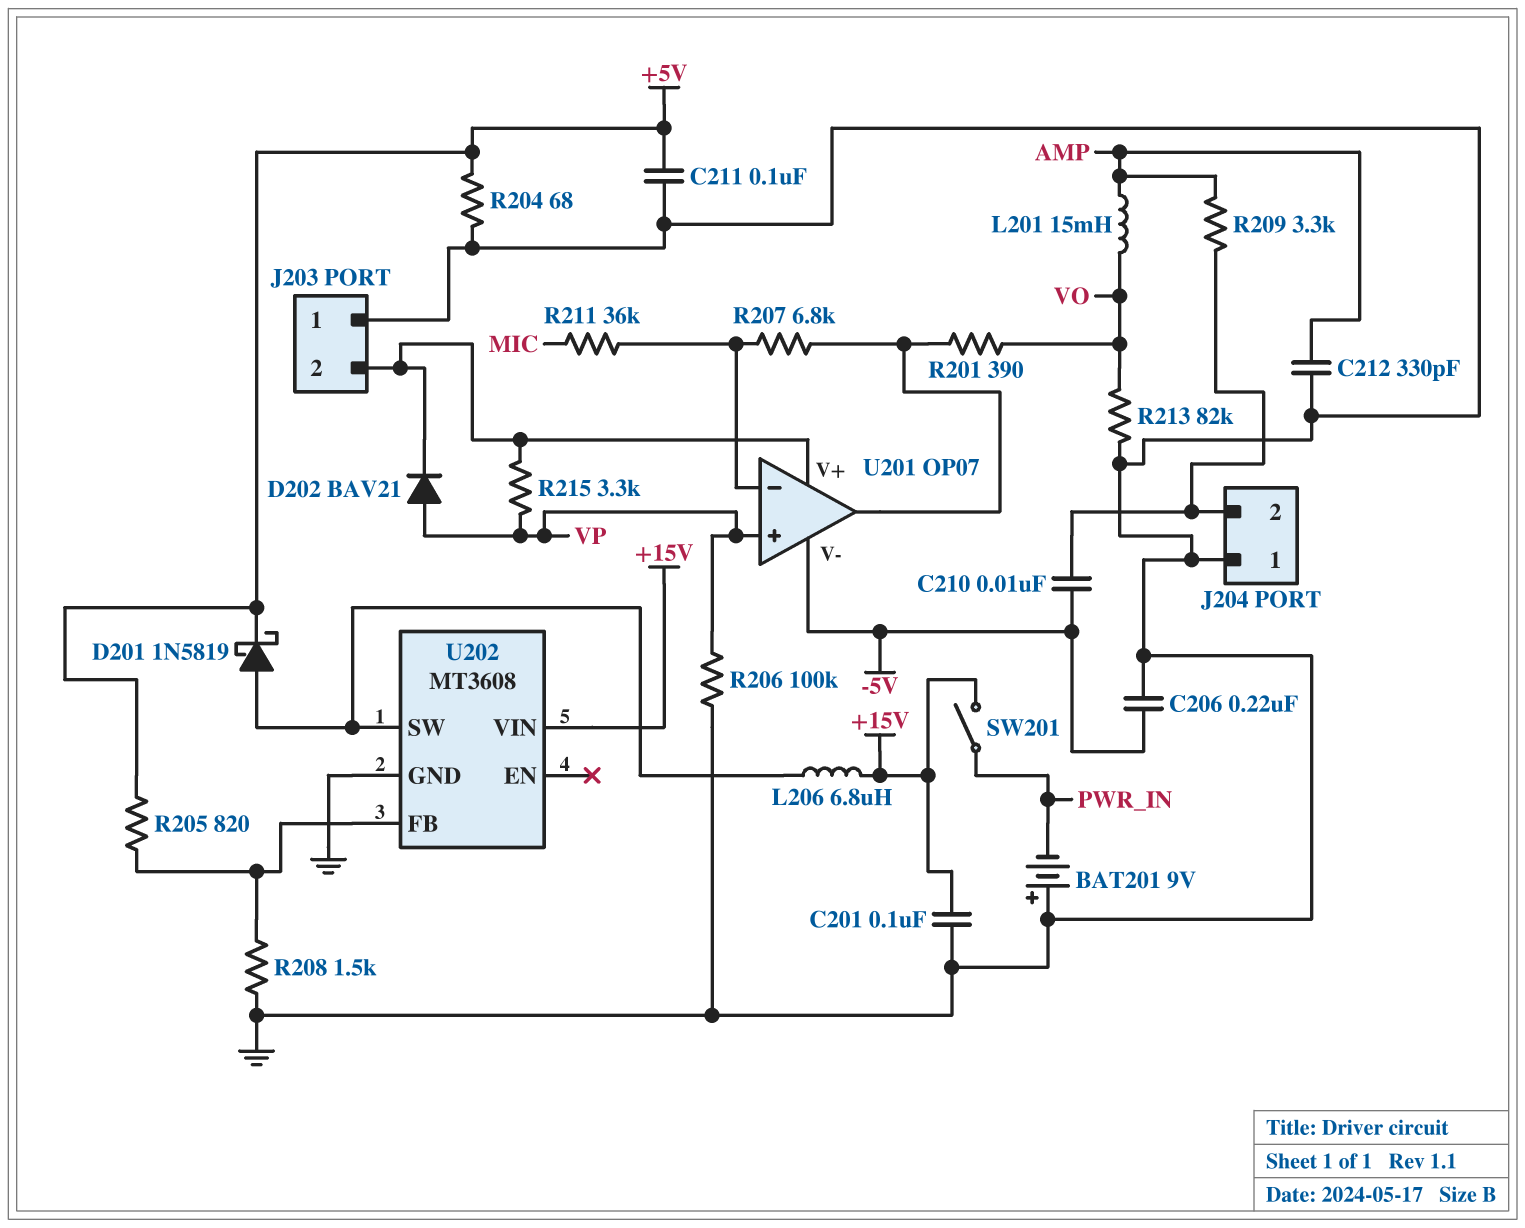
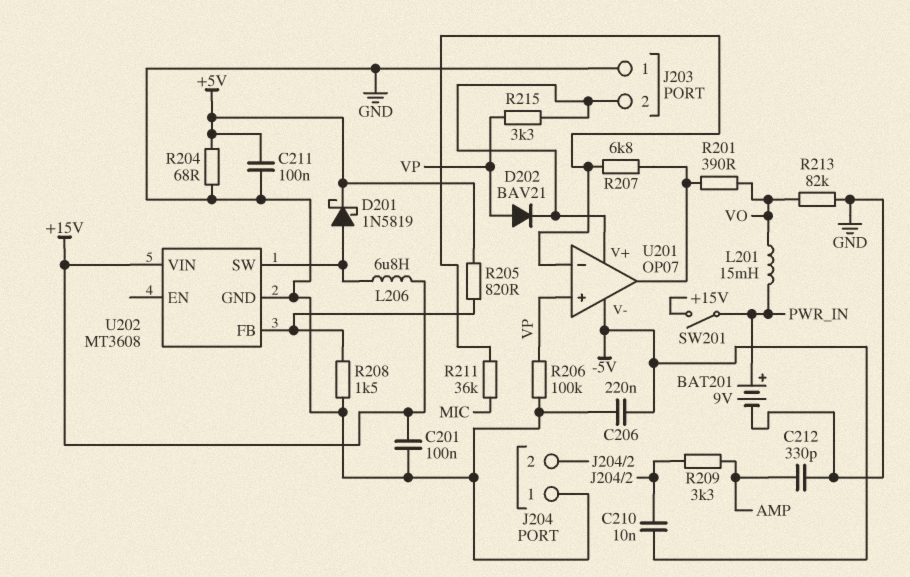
BAT201: 9V (plus GND, minus PWR_IN) -> 9V (plus PWR_IN, minus GND)
L201: 15mH (AMP, VO) -> 15mH (PWR_IN, VO)

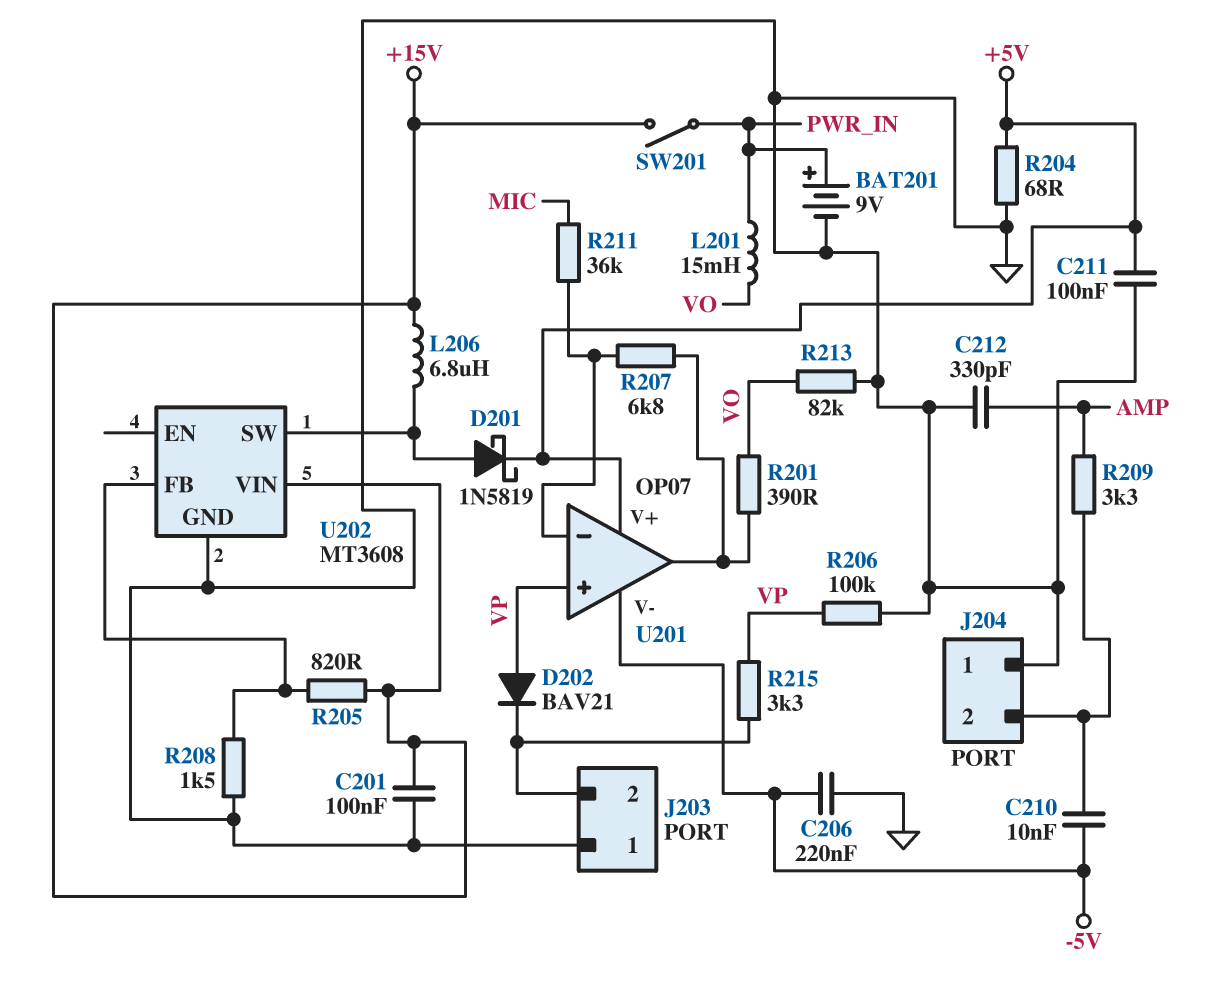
R205: 820 (+5V, U202/FB) -> 820 (+15V, U202/FB)
U201 pin V+: J203/2 -> +5V

